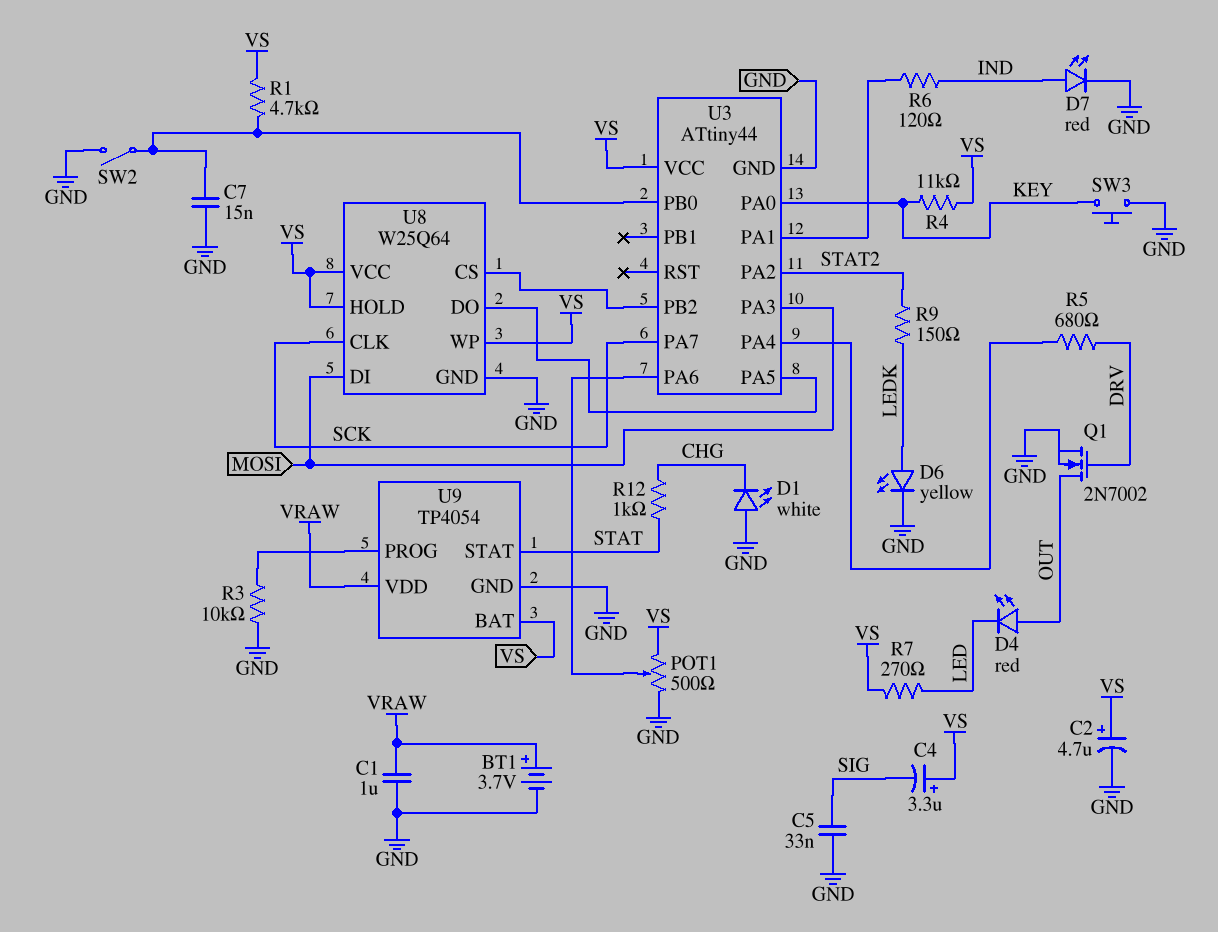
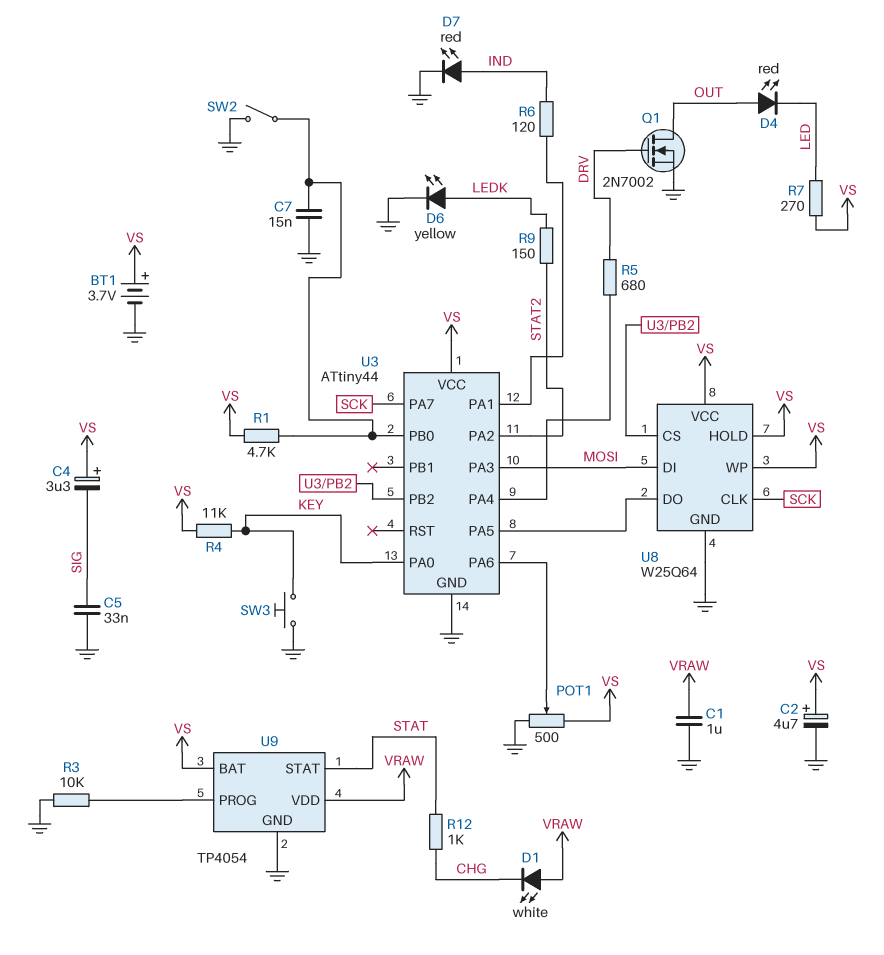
BT1: 3.7V (plus VRAW, minus GND) -> 3.7V (plus VS, minus GND)
D1: LED white (A GND, K CHG) -> LED white (A VRAW, K CHG)

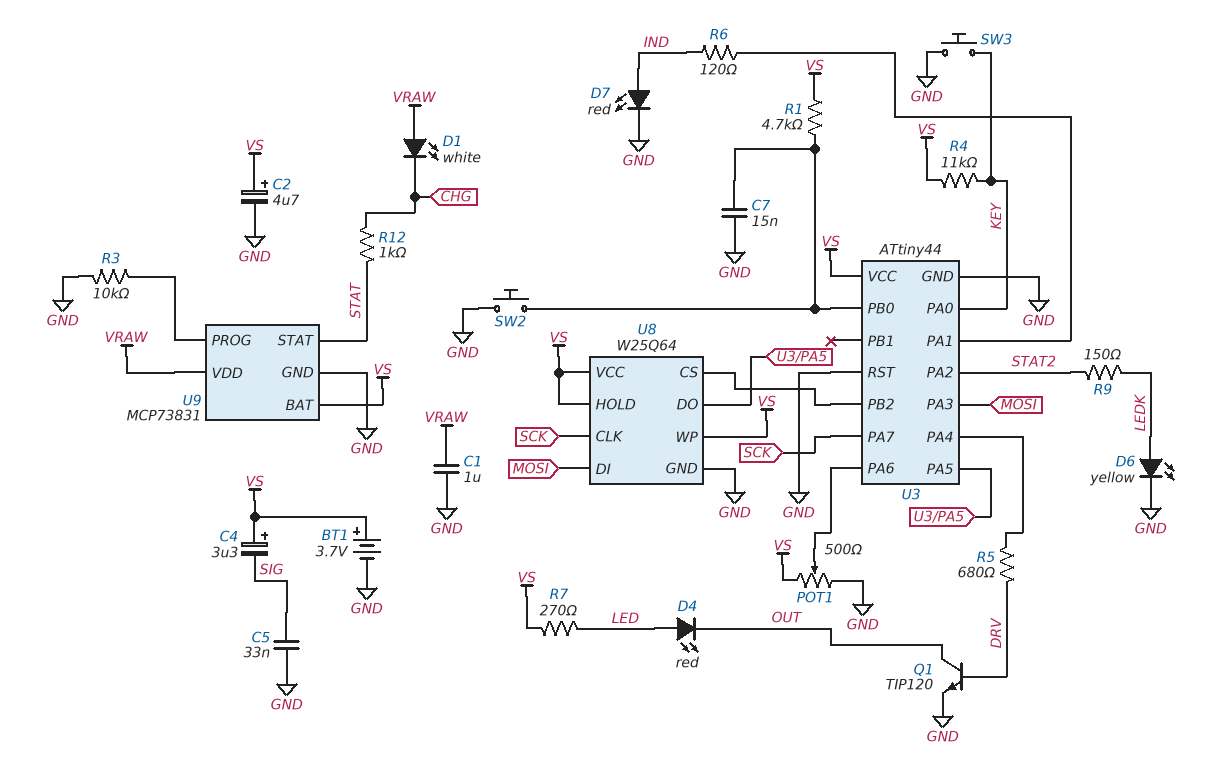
D4: LED red (A OUT, K LED) -> LED red (A LED, K OUT)
Q1: NMOS 2N7002 (G DRV, D OUT, S GND) -> NPN TIP120 (B DRV, C OUT, E GND)
SW2: switch (GND, U3/PB0) -> button (GND, U3/PB0)
U3 pin RST: none -> GND
U9: TP4054 -> MCP73831

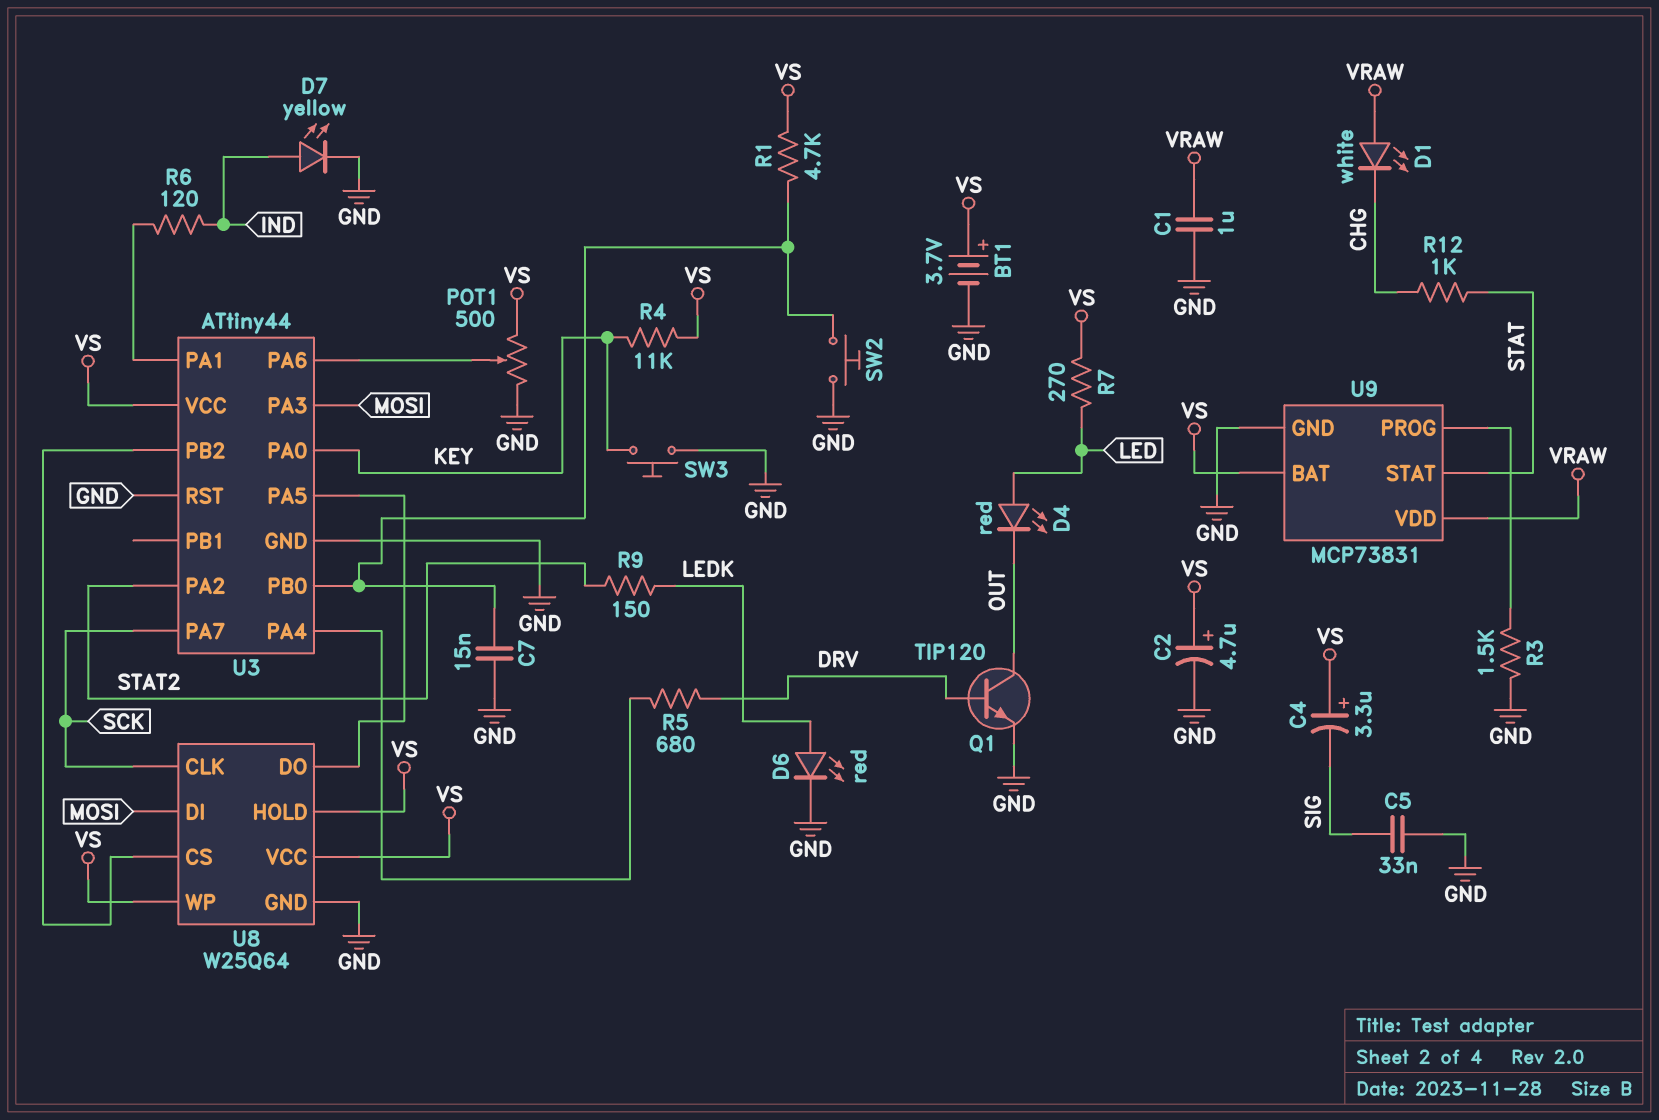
D6: LED yellow (A LEDK, K GND) -> LED red (A LEDK, K GND)
D7: LED red (A IND, K GND) -> LED yellow (A IND, K GND)
R3: 10k (GND, U9/PROG) -> 1.5k (GND, U9/PROG)

